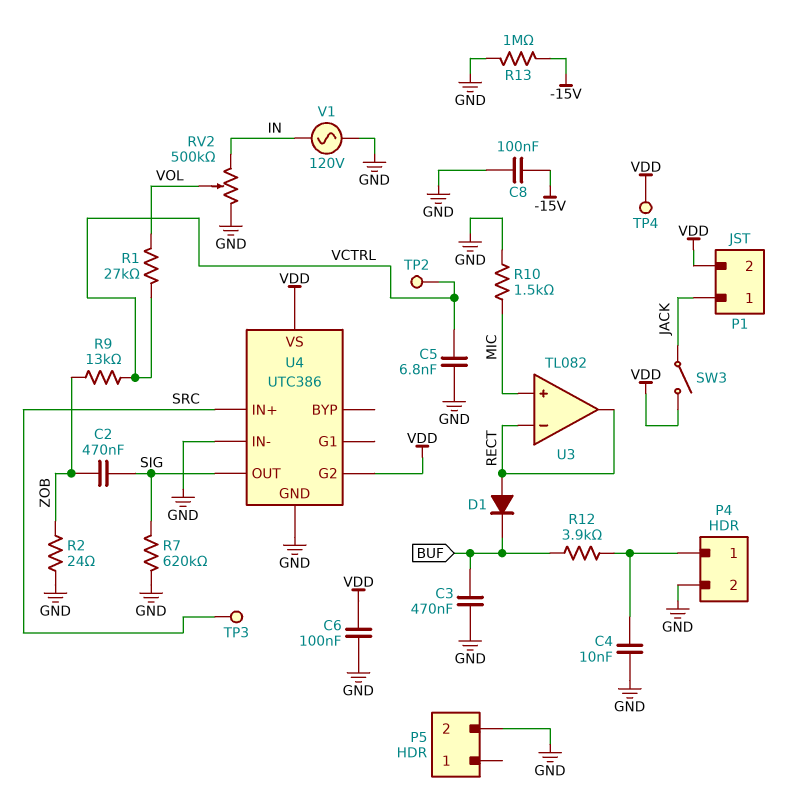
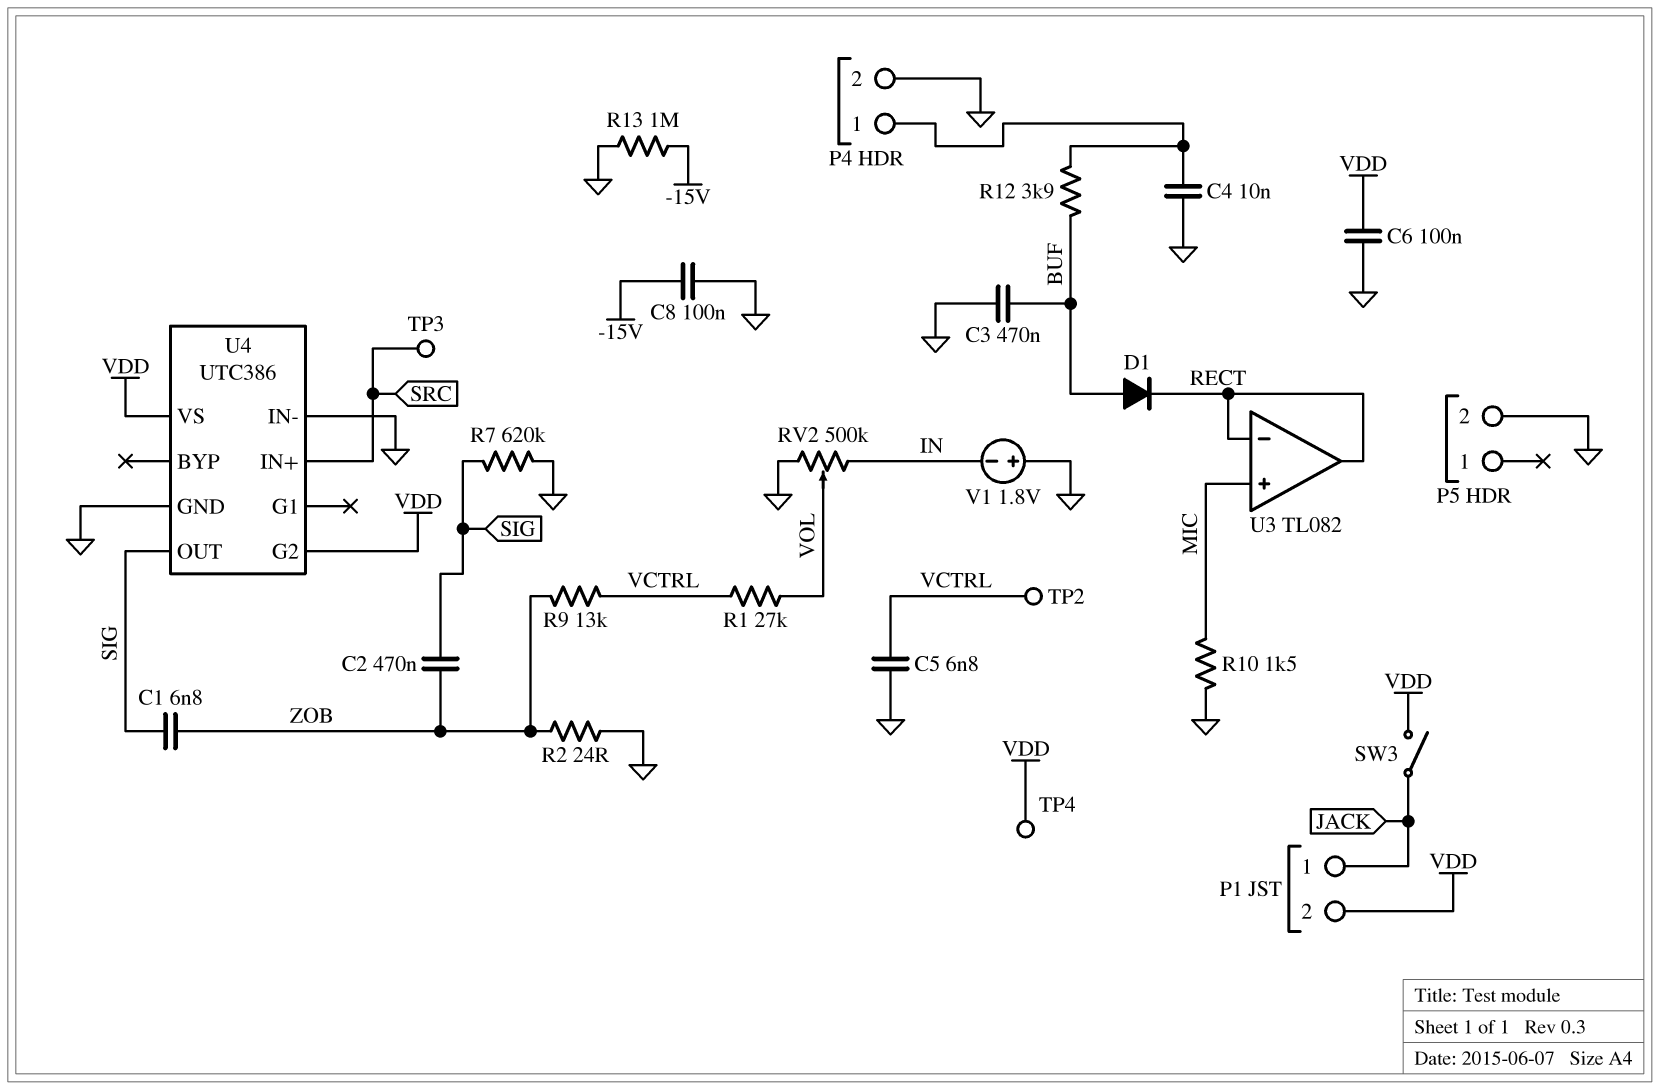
C1: none -> 6.8nF (SIG, ZOB)
D1: diode (A RECT, K BUF) -> diode (A BUF, K RECT)
V1: AC 120V (GND, IN) -> 1.8V (plus GND, minus IN)

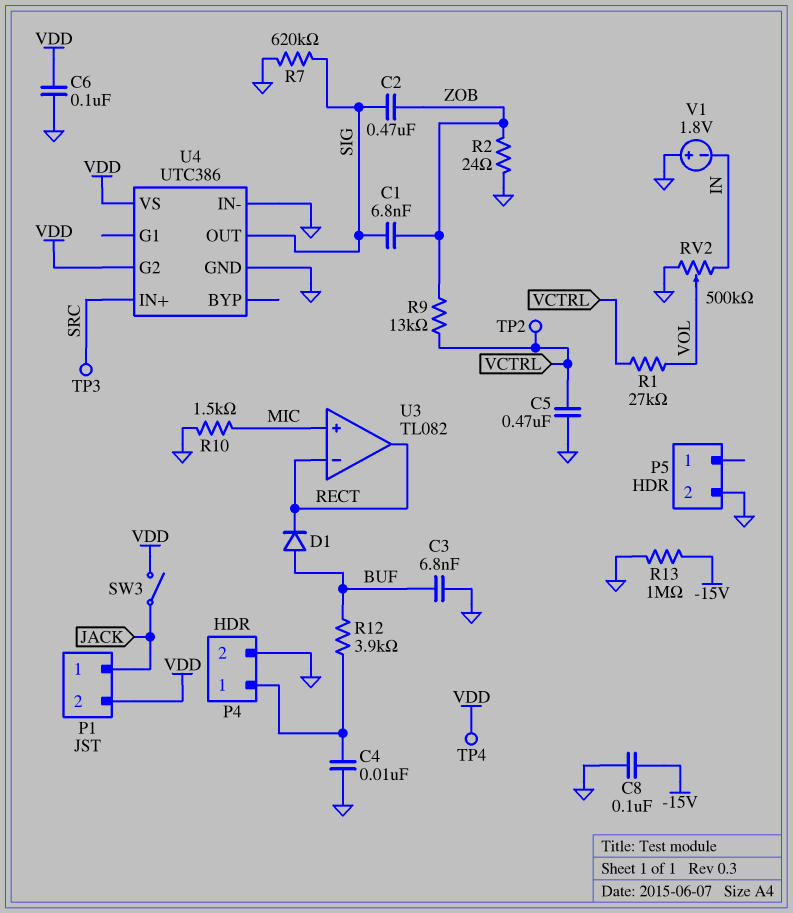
C3: 470nF (BUF, GND) -> 6.8nF (BUF, GND)
C5: 6.8nF (GND, VCTRL) -> 470nF (GND, VCTRL)

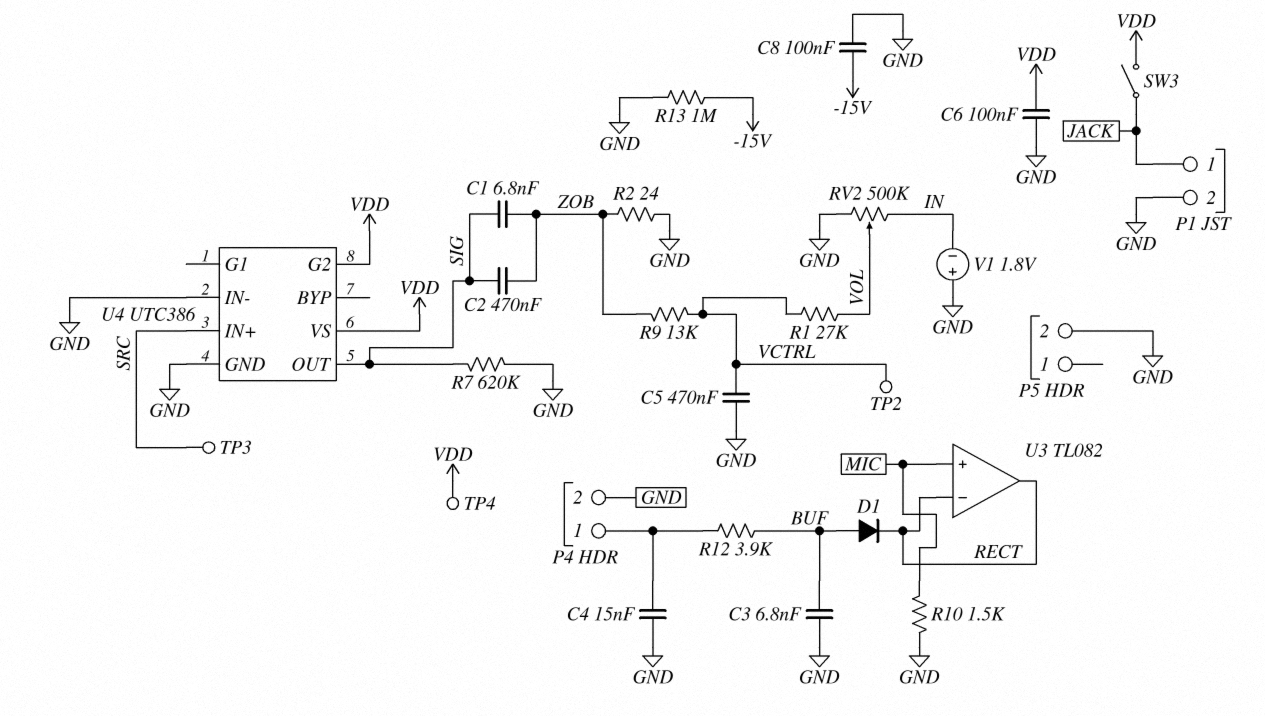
C4: 10nF (GND, P4/1) -> 15nF (GND, P4/1)
P1 pin 2: VDD -> GND

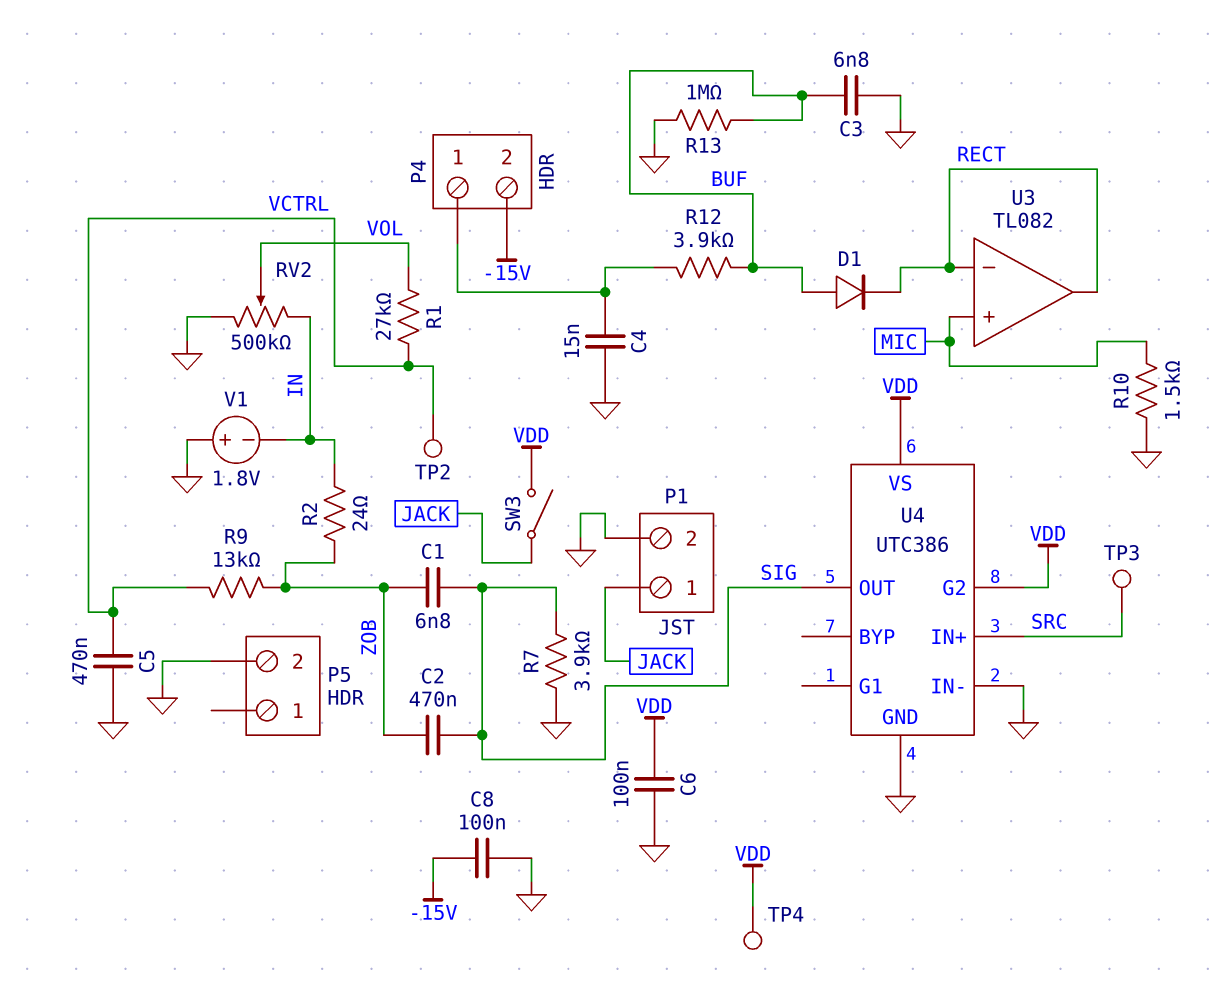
P4 pin 2: GND -> -15V
R2: 24 (GND, ZOB) -> 24 (IN, ZOB)
R7: 620k (GND, SIG) -> 3.9k (GND, SIG)
R13: 1M (-15V, GND) -> 1M (BUF, GND)

